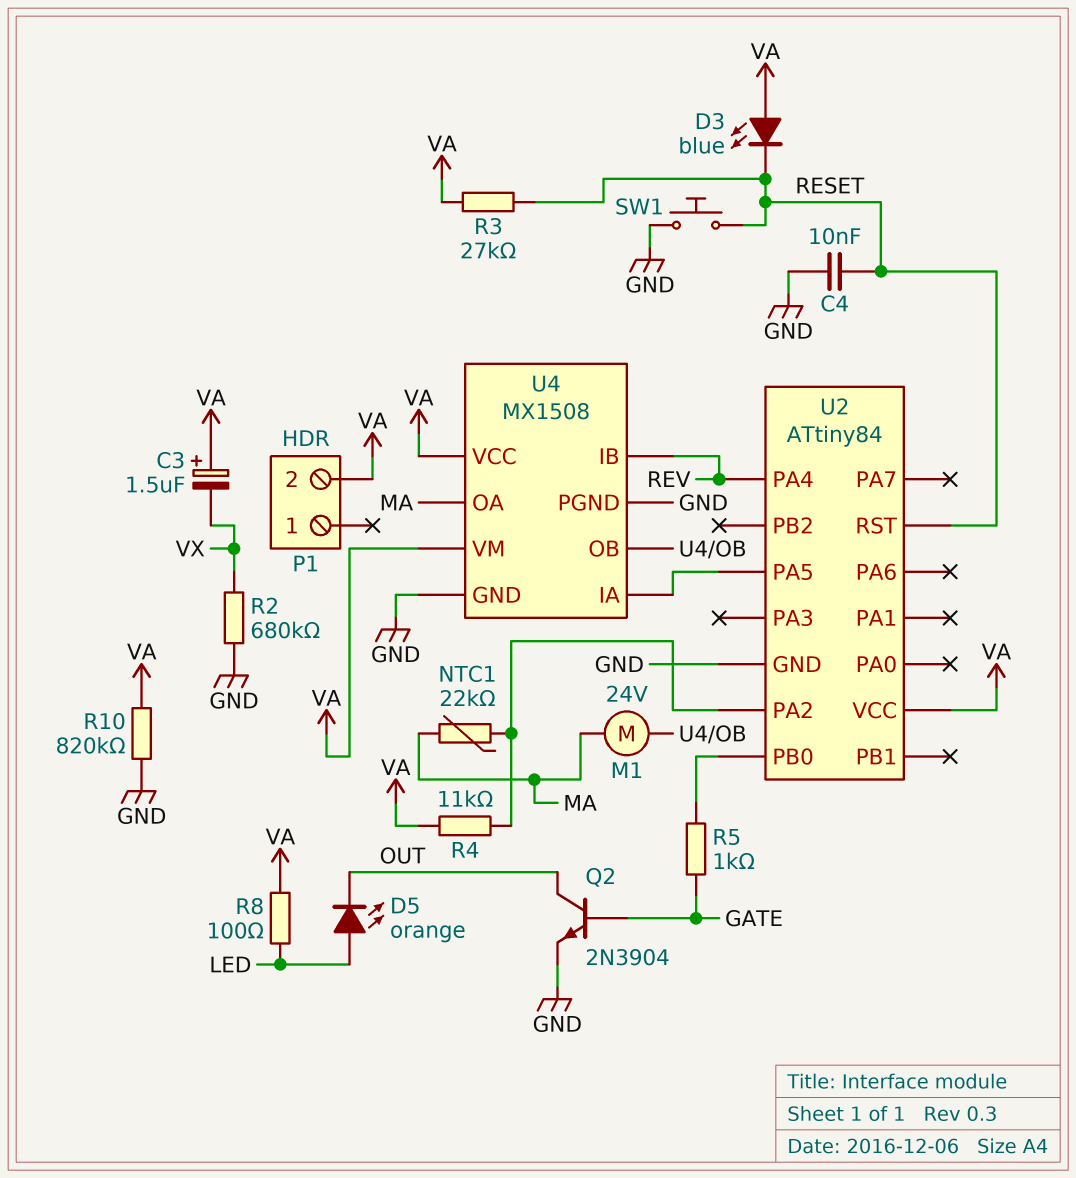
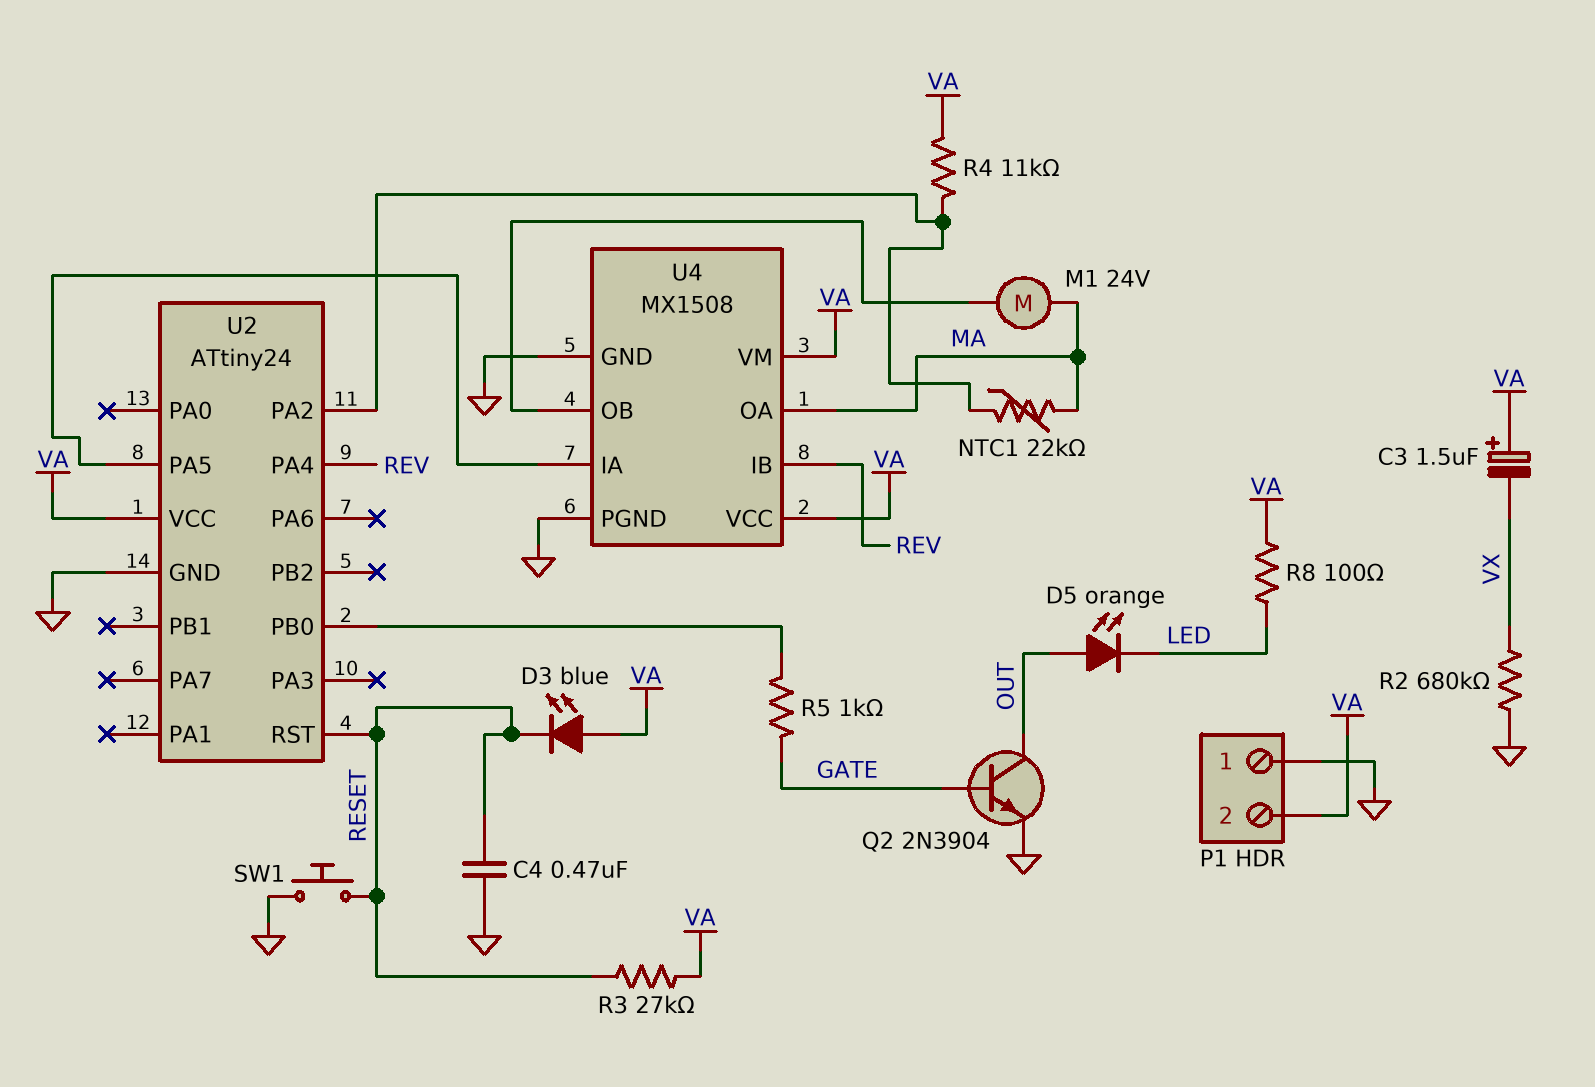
C4: 10nF (GND, RESET) -> 470nF (GND, RESET)
D5: LED orange (A LED, K OUT) -> LED orange (A OUT, K LED)
P1 pin 1: none -> GND
R10: 820k (GND, VA) -> none
U2: ATtiny84 -> ATtiny24

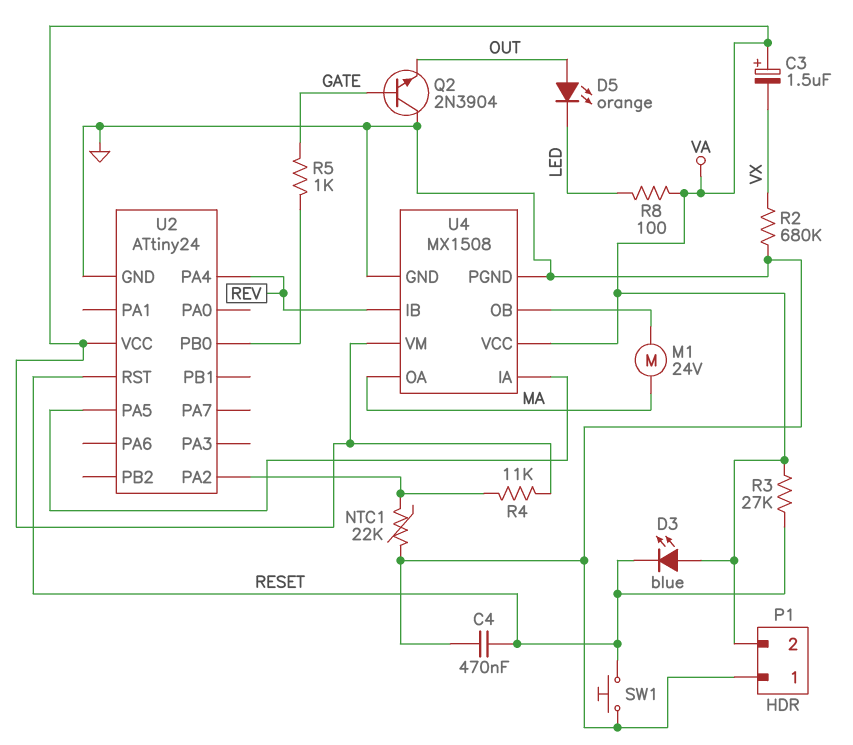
NTC1: 22k (MA, U2/PA2) -> 22k (GND, U2/PA2)
Q2: NPN 2N3904 (B GATE, C OUT, E GND) -> NPN 2N3904 (B GATE, C GND, E OUT)

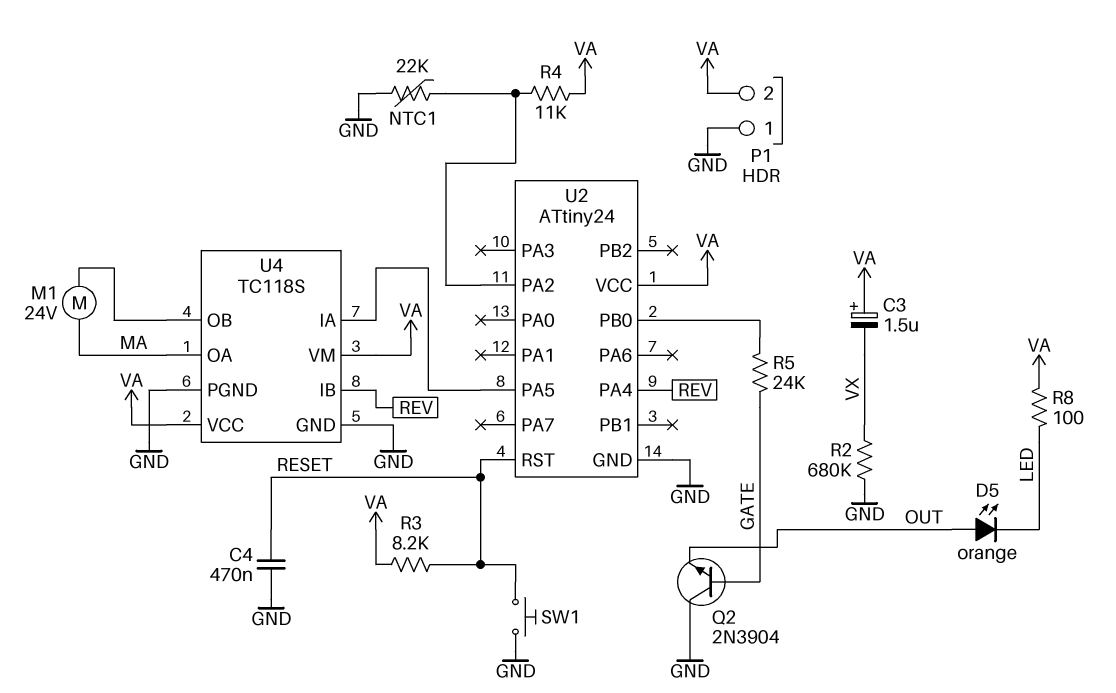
D3: LED blue (A VA, K RESET) -> none
R3: 27k (RESET, VA) -> 8.2k (RESET, VA)
R5: 1k (GATE, U2/PB0) -> 24k (GATE, U2/PB0)
U4: MX1508 -> TC118S

